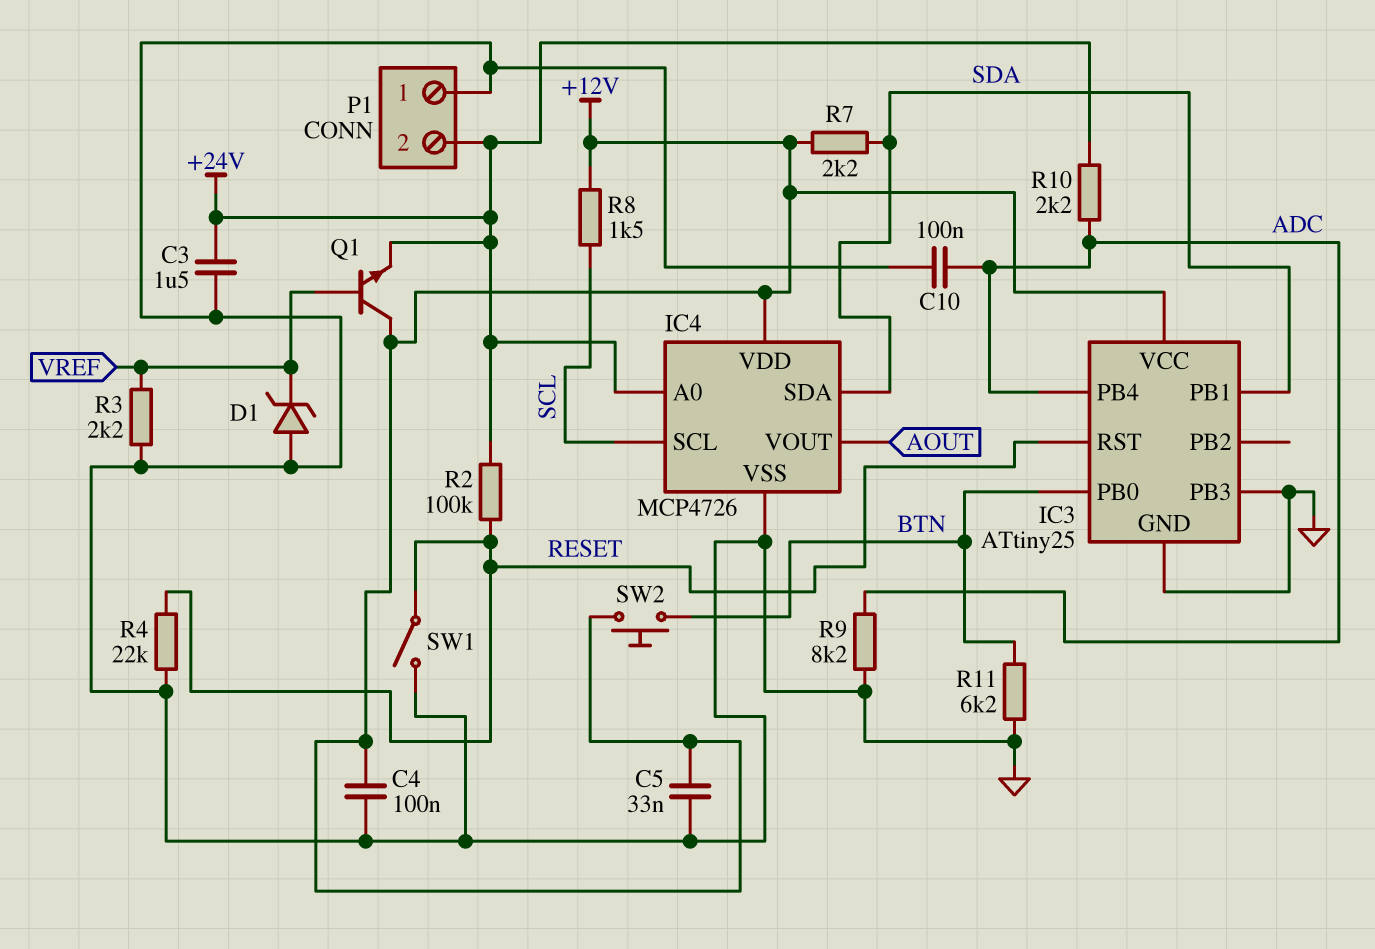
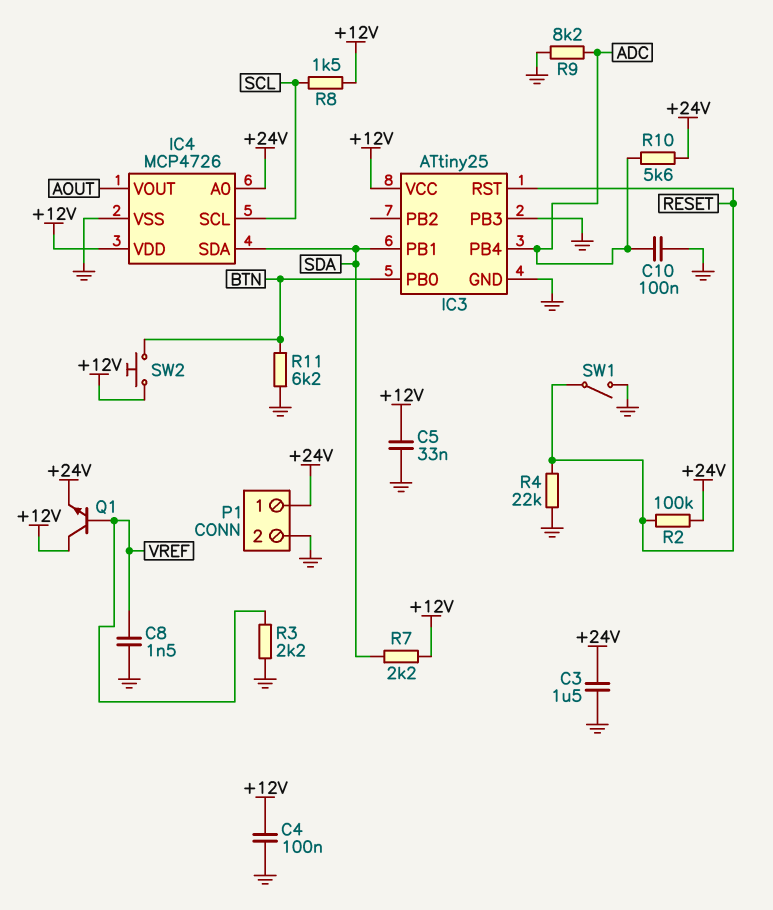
C8: none -> 1.5nF (GND, VREF)
D1: zener (A GND, K VREF) -> none
P1 pin 1: GND -> +24V
P1 pin 2: +24V -> GND
R10: 2.2k (+24V, ADC) -> 5.6k (+24V, ADC)

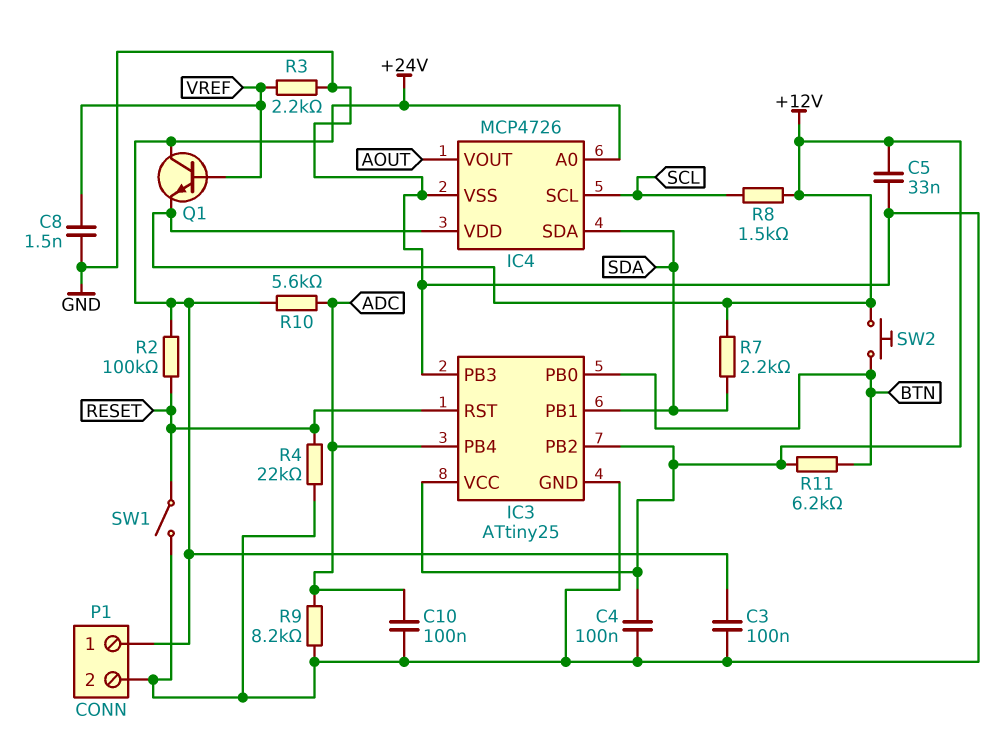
C3: 1.5uF (+24V, GND) -> 100nF (+24V, GND)
IC3 pin PB2: none -> +12V
Q1: NPN (B VREF, C +12V, E +24V) -> NPN (B VREF, C +24V, E +12V)
R11: 6.2k (BTN, GND) -> 6.2k (+12V, BTN)

